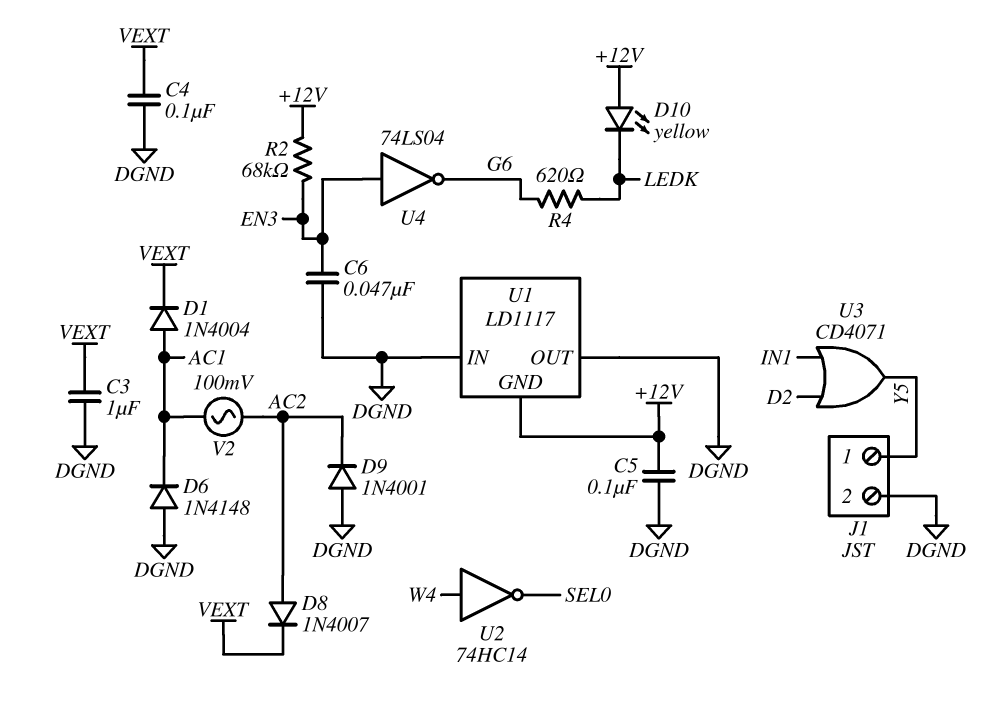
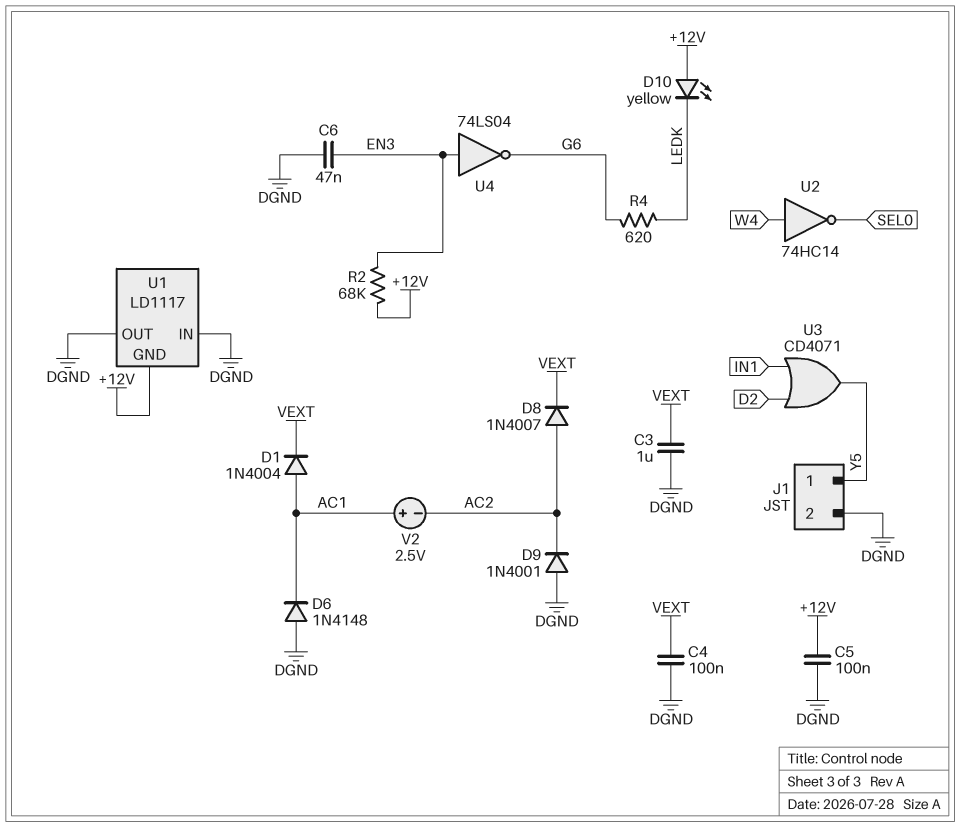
V2: AC 100mV (AC1, AC2) -> 2.5V (plus AC1, minus AC2)

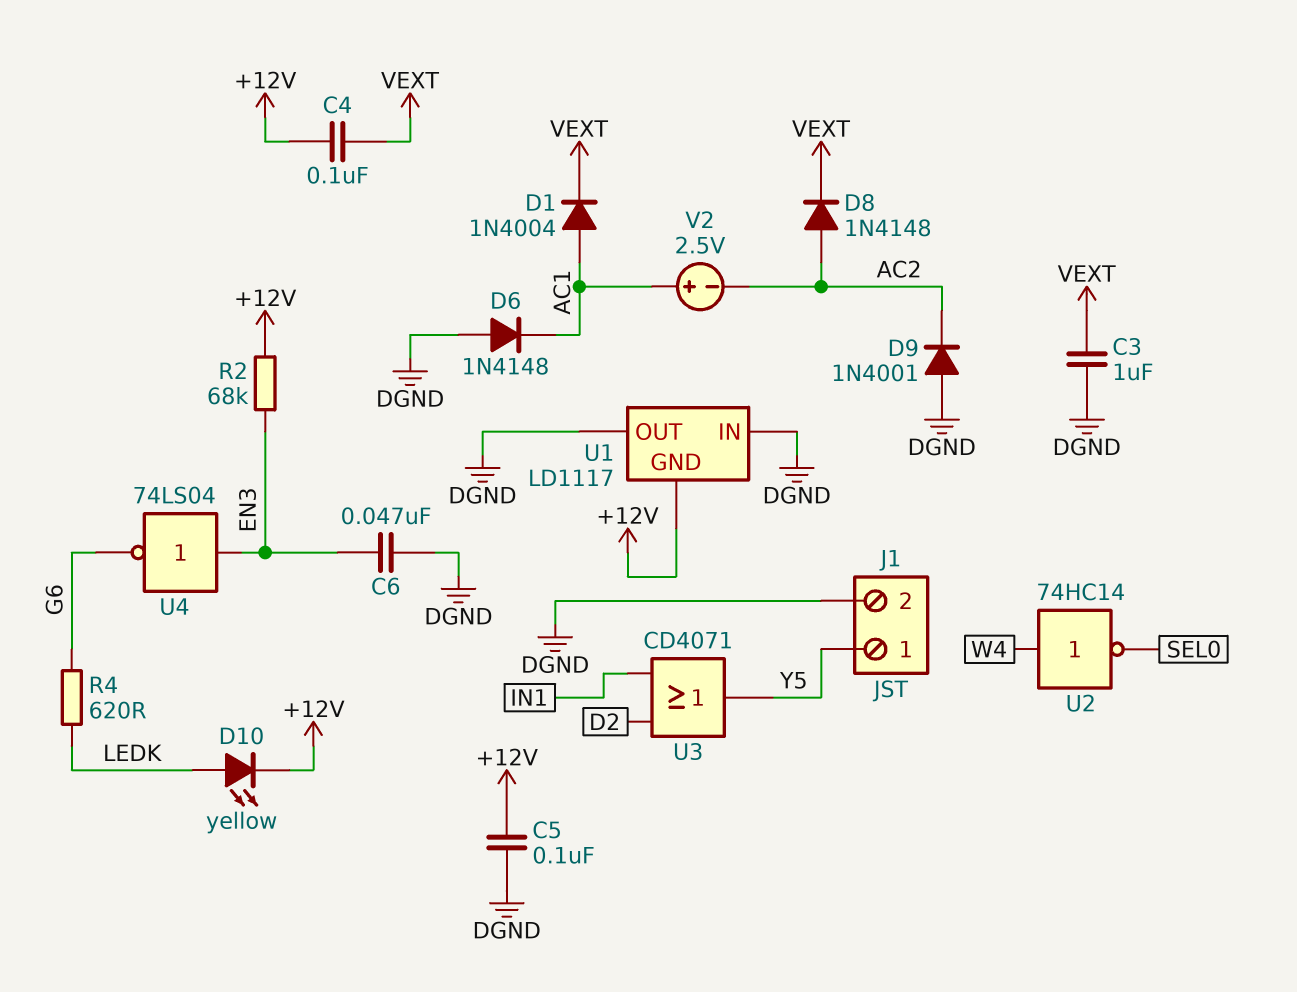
C4: 100nF (DGND, VEXT) -> 100nF (+12V, VEXT)
D8: diode 1N4007 (A AC2, K VEXT) -> diode 1N4148 (A AC2, K VEXT)
D10: LED yellow (A +12V, K LEDK) -> LED yellow (A LEDK, K +12V)

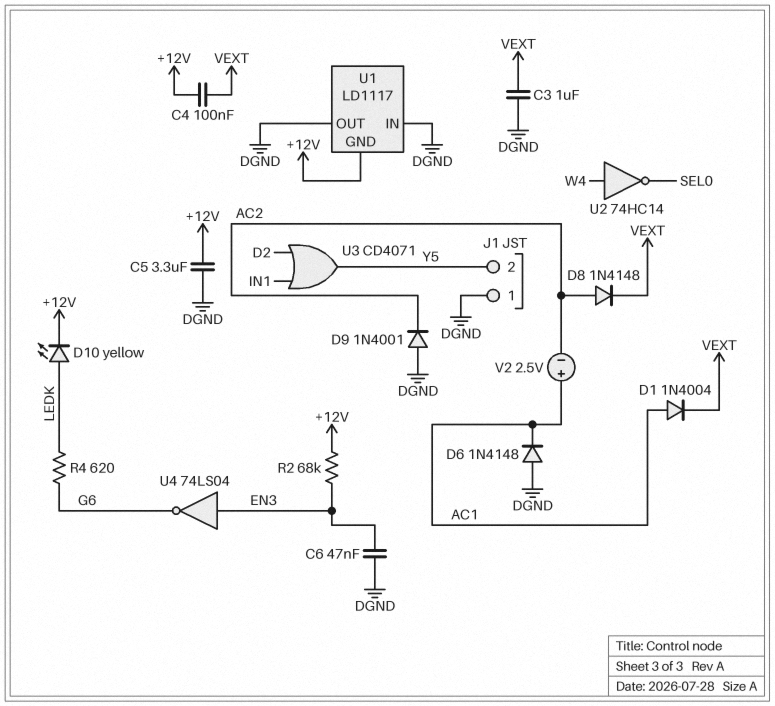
C5: 100nF (+12V, DGND) -> 3.3uF (+12V, DGND)
J1 pin 1: Y5 -> DGND
J1 pin 2: DGND -> Y5

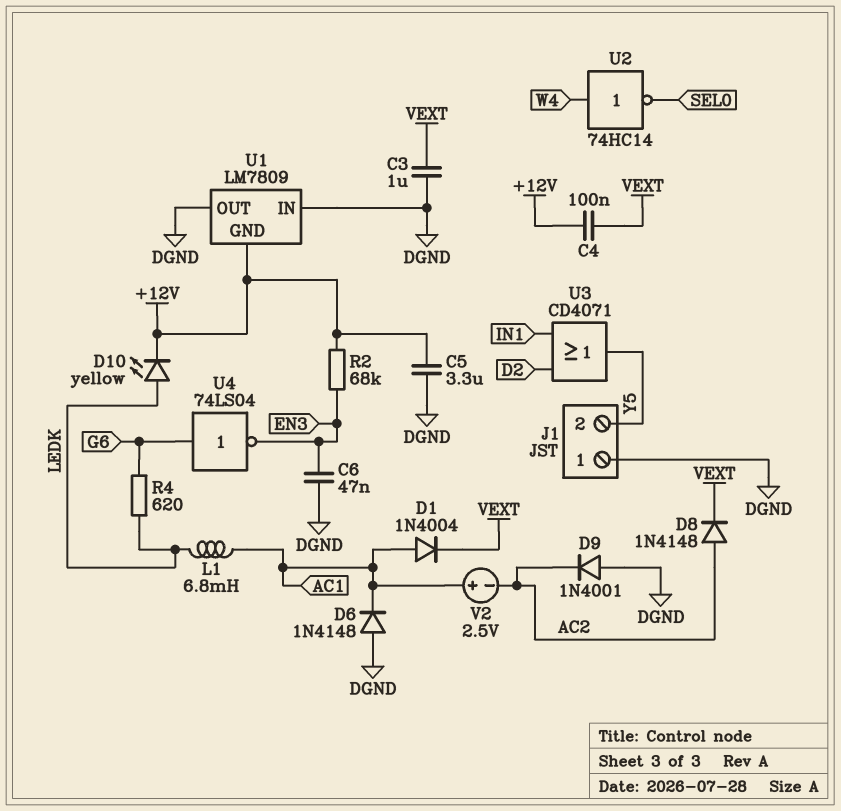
L1: none -> 6.8mH (AC1, LEDK)
U1: LD1117 -> LM7809
U4: NOT 74LS04 (in EN3, out G6) -> NOT 74LS04 (in G6, out EN3)

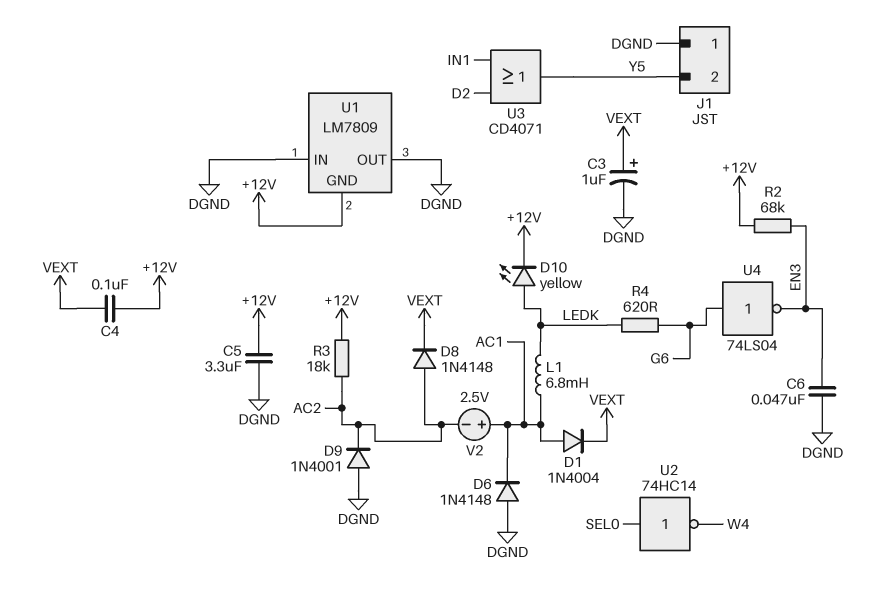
C3: 1uF (DGND, VEXT) -> 1uF (plus VEXT, minus DGND)
R3: none -> 18k (+12V, AC2)
U2: NOT 74HC14 (in W4, out SEL0) -> NOT 74HC14 (in SEL0, out W4)

